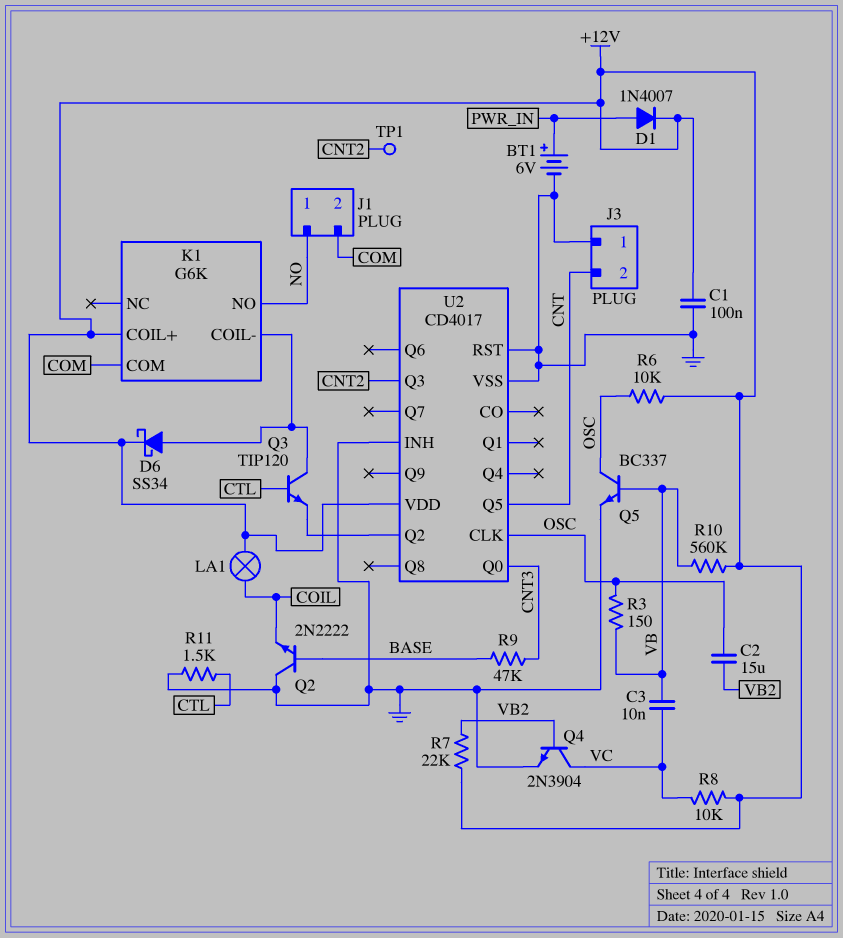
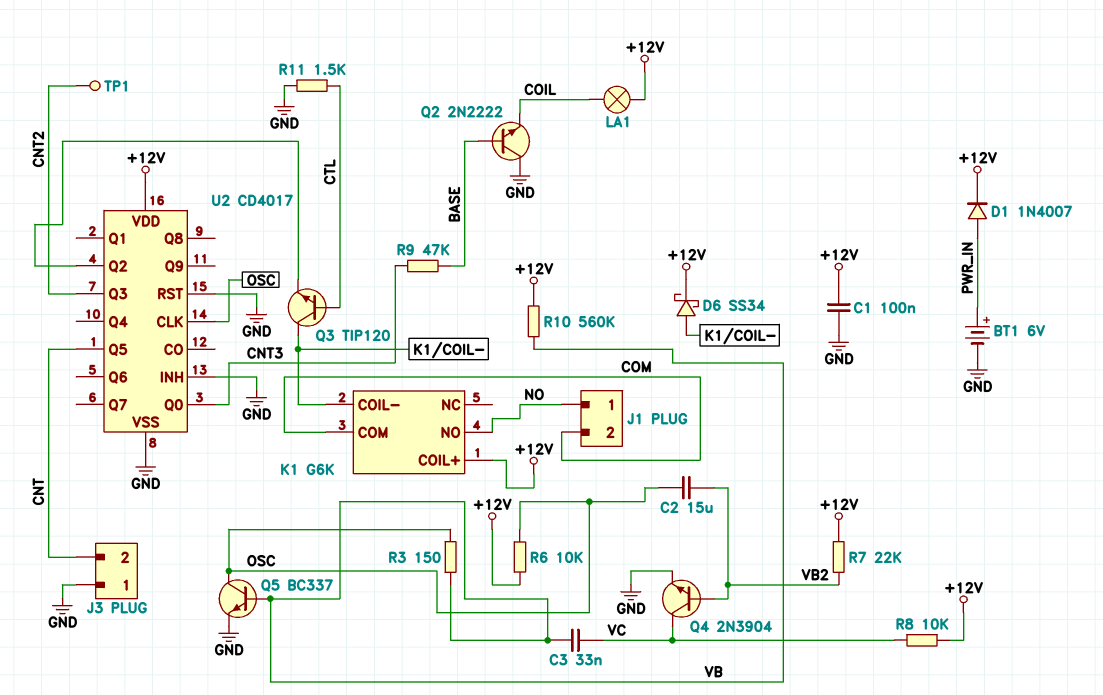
C3: 10nF (VB, VC) -> 33nF (VB, VC)

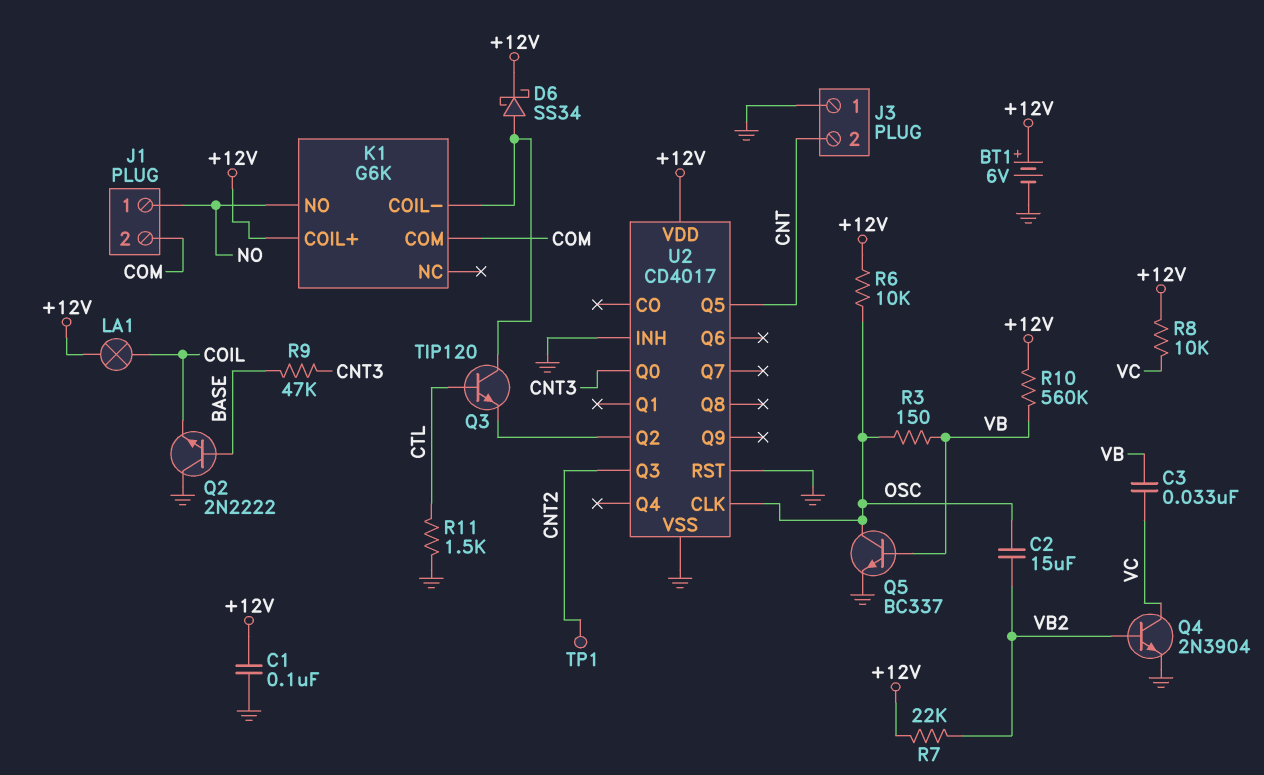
BT1: 6V (plus PWR_IN, minus GND) -> 6V (plus +12V, minus GND)
D1: diode 1N4007 (A PWR_IN, K +12V) -> none

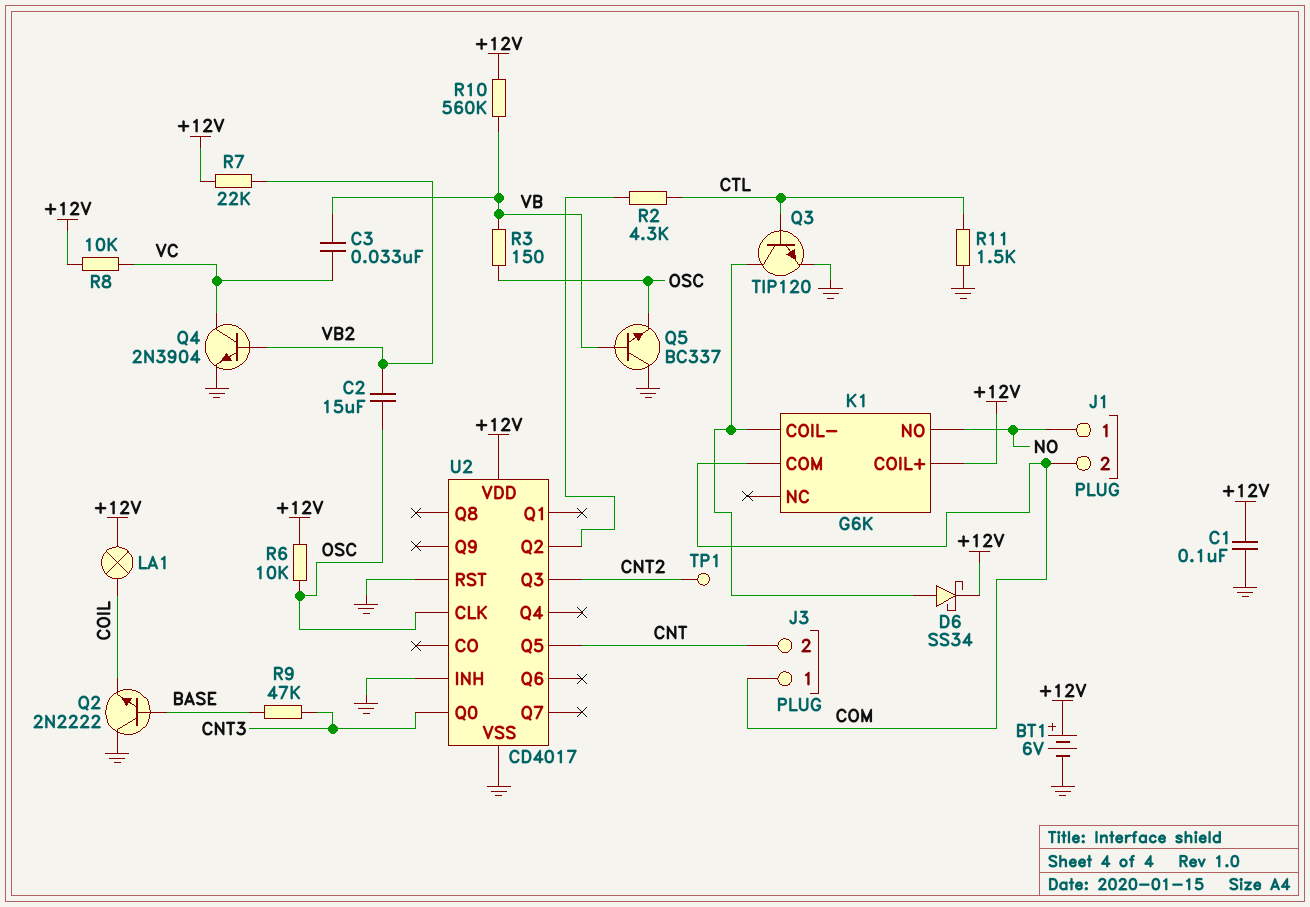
J3 pin 1: GND -> COM
Q3: NPN TIP120 (B CTL, C K1/COIL-, E U2/Q2) -> NPN TIP120 (B CTL, C K1/COIL-, E GND)
Q5: NPN BC337 (B VB, C OSC, E GND) -> NPN BC337 (B VB, C GND, E OSC)
R2: none -> 4.3k (CTL, U2/Q2)

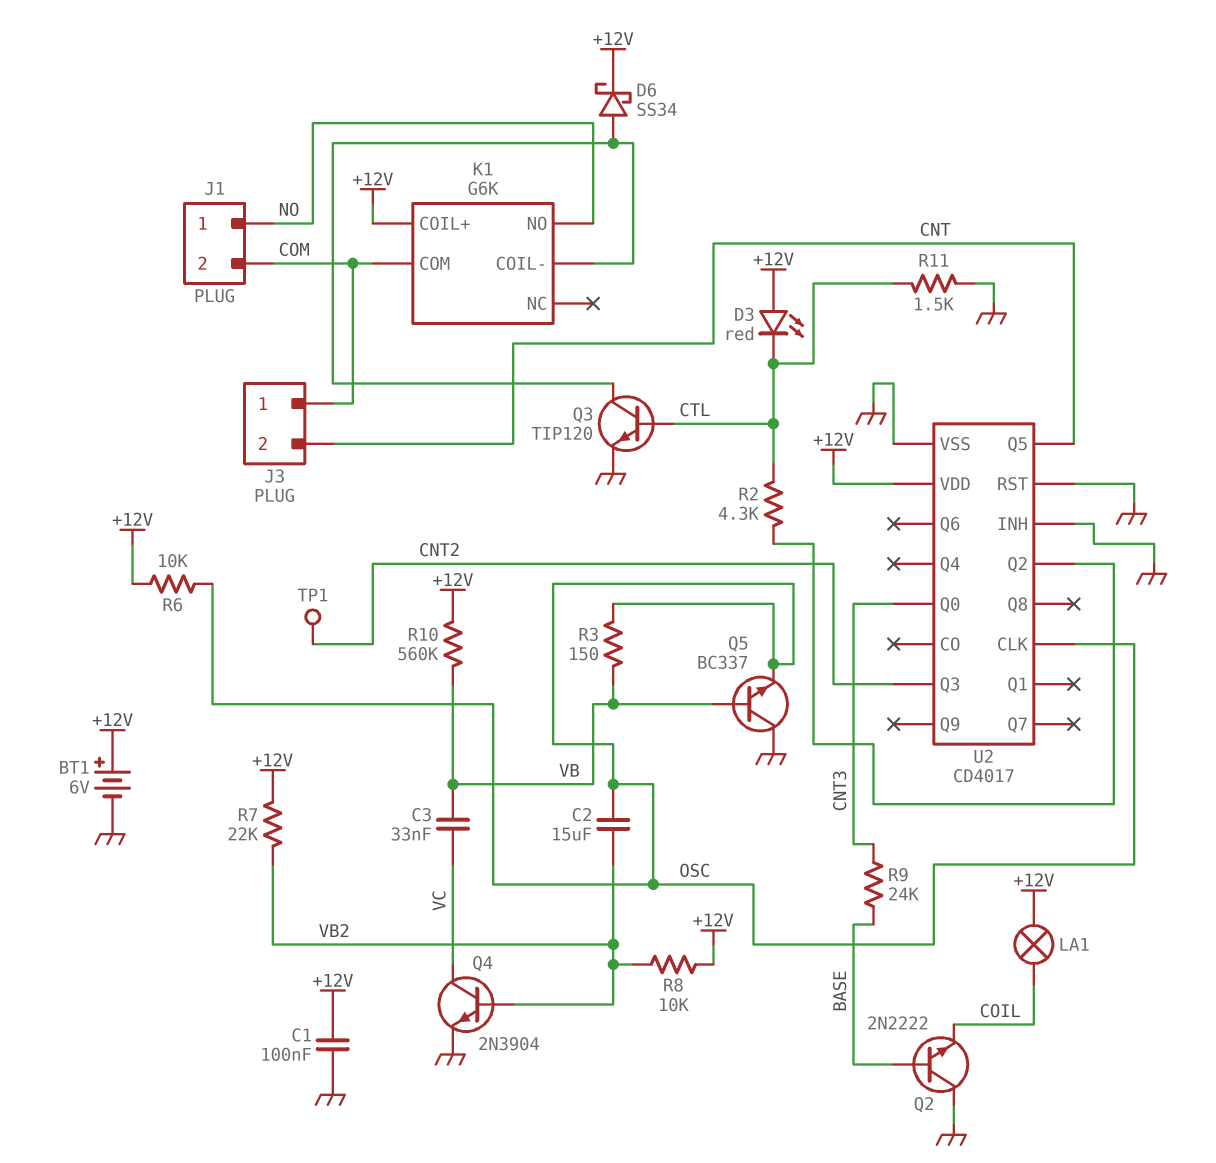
D3: none -> LED red (A +12V, K CTL)
R8: 10k (+12V, VC) -> 10k (+12V, VB2)
R9: 47k (BASE, CNT3) -> 24k (BASE, CNT3)

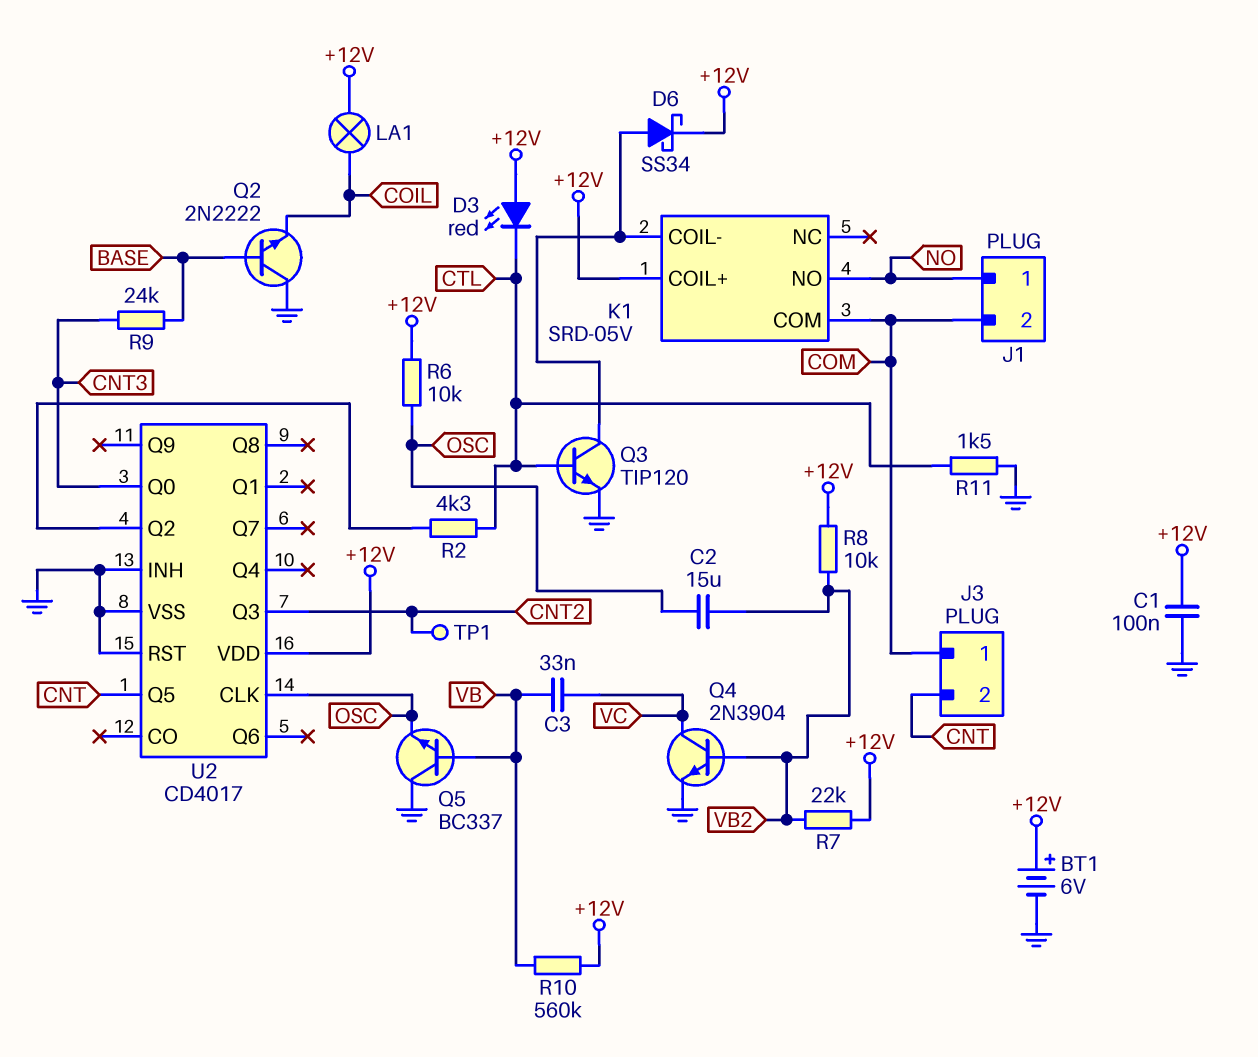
K1: G6K -> SRD-05V
R3: 150 (OSC, VB) -> none

